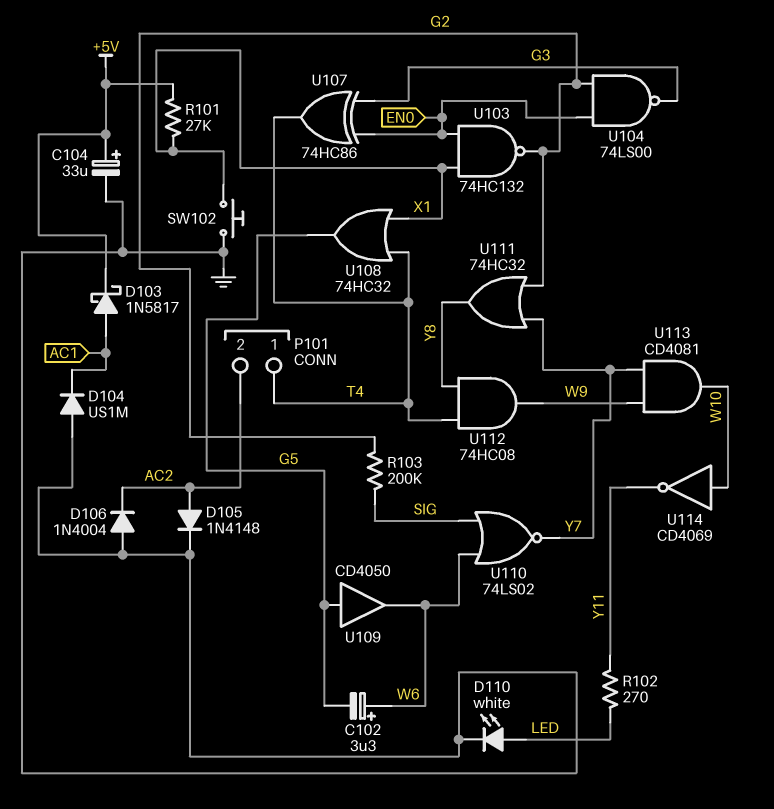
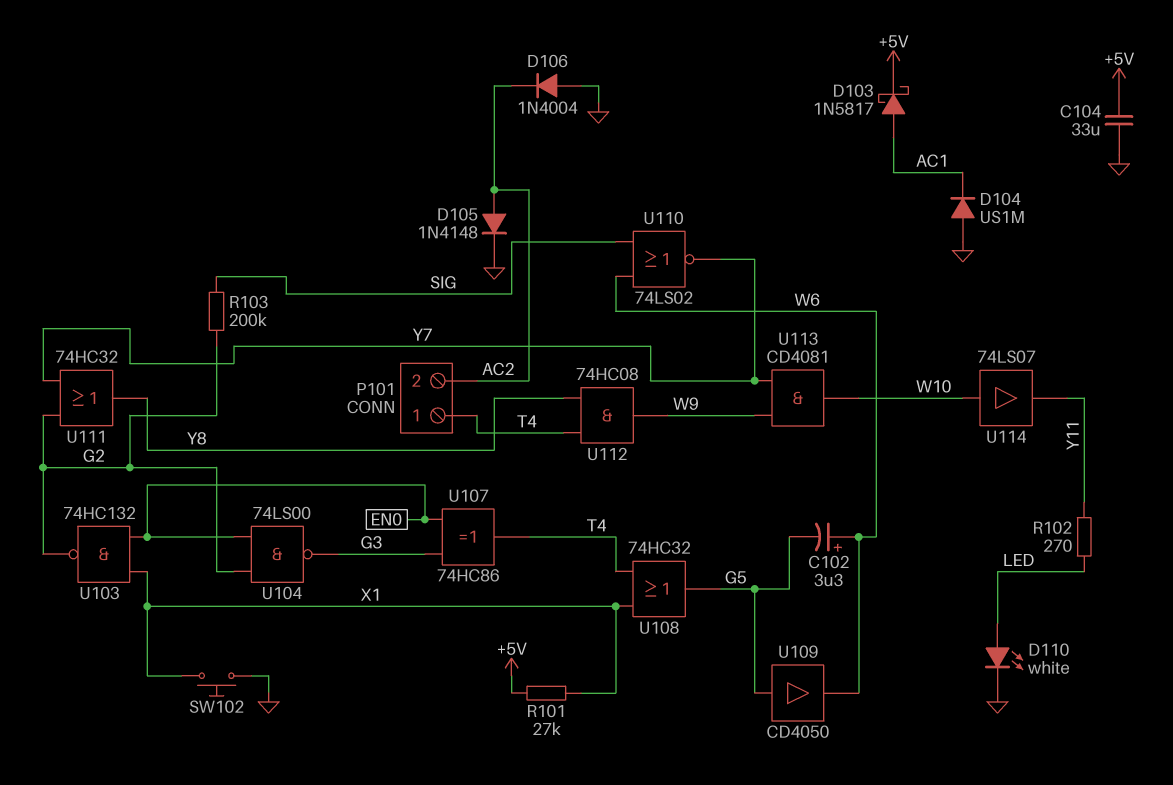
C104: 33uF (plus +5V, minus GND) -> 33uF (+5V, GND)
U114: NOT CD4069 (in W10, out Y11) -> buffer 74LS07 (in W10, out Y11)

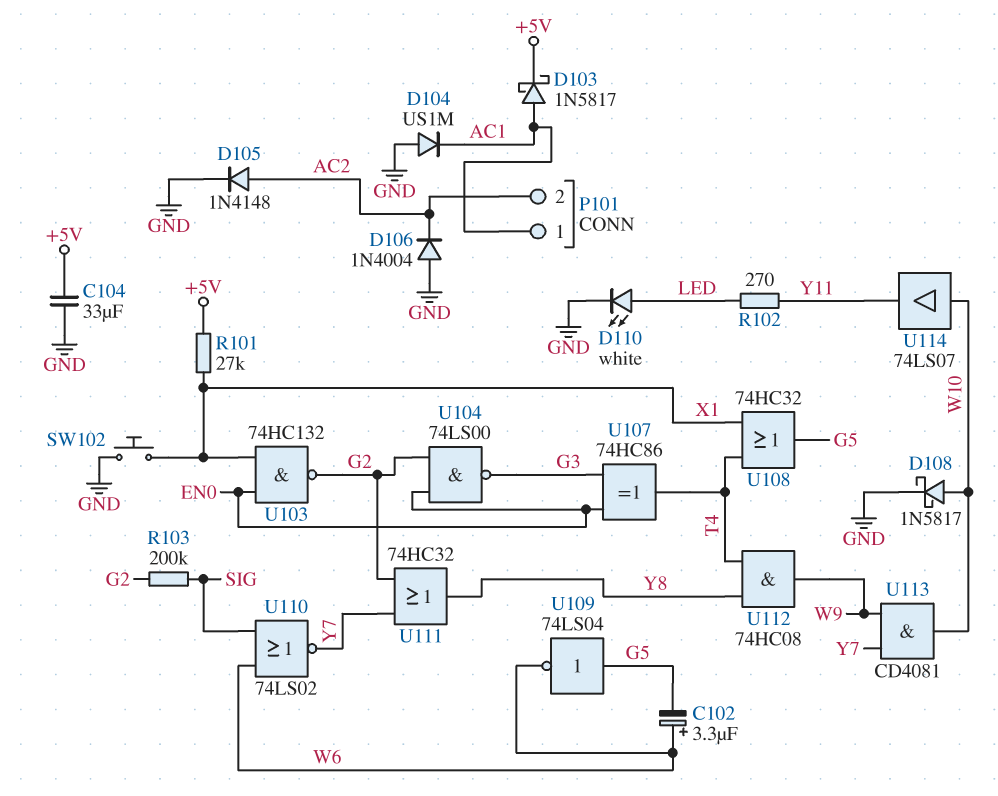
D108: none -> schottky 1N5817 (A W10, K GND)
P101 pin 1: T4 -> AC1
U109: buffer CD4050 (in G5, out W6) -> NOT 74LS04 (in G5, out W6)

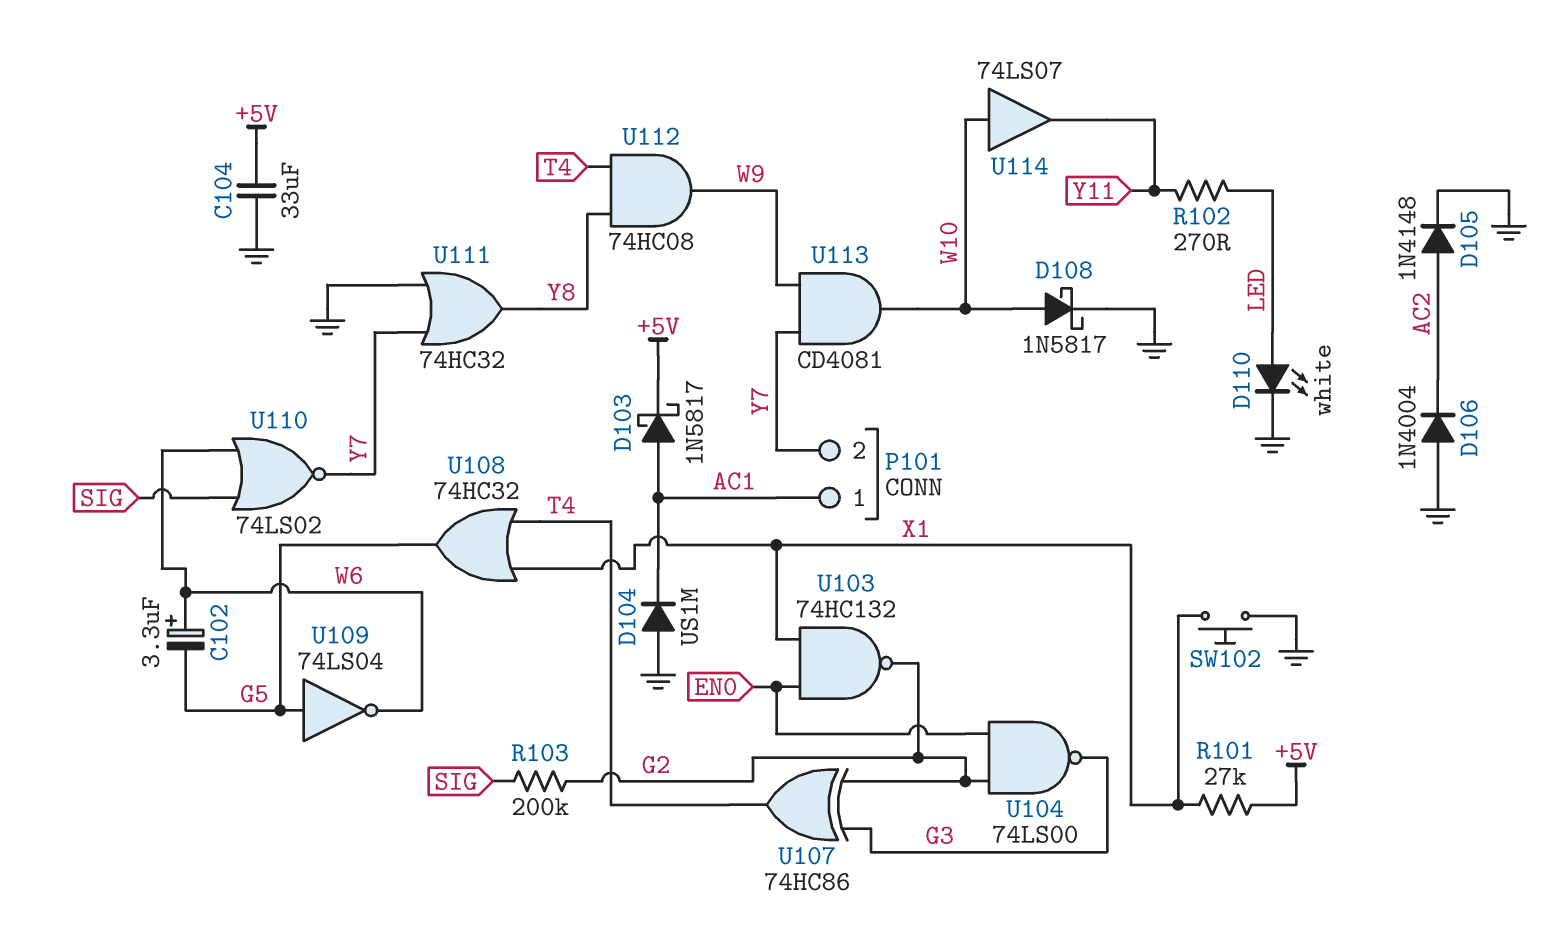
P101 pin 2: AC2 -> Y7
U107: XOR 74HC86 (in EN0, in G3, out T4) -> XOR 74HC86 (in G2, in G3, out T4)
U111: OR 74HC32 (in G2, in Y7, out Y8) -> OR 74HC32 (in GND, in Y7, out Y8)

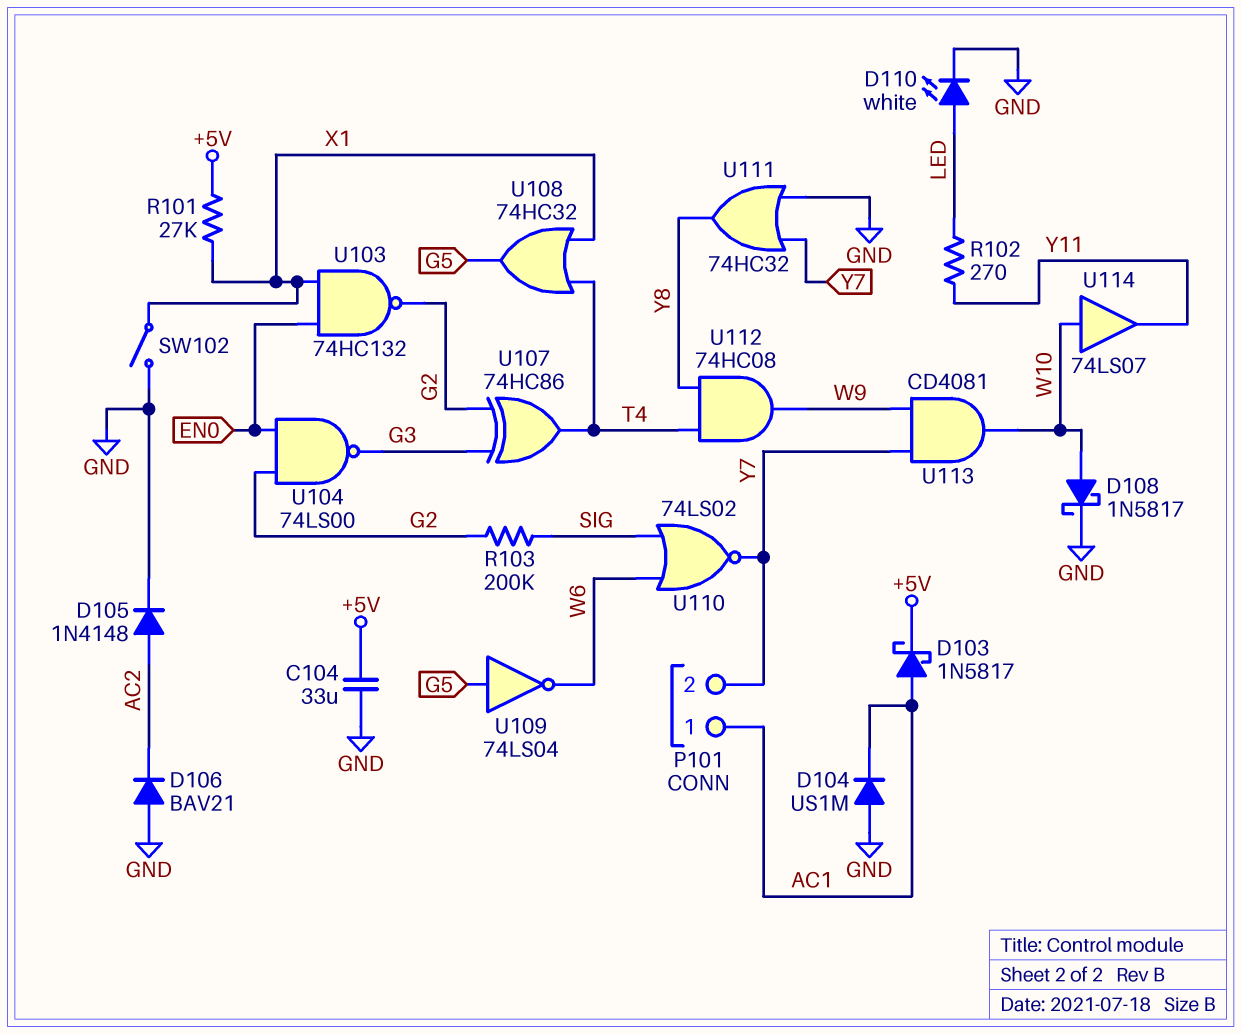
C102: 3.3uF (plus W6, minus G5) -> none
D106: diode 1N4004 (A GND, K AC2) -> diode BAV21 (A GND, K AC2)
SW102: button (GND, X1) -> switch (GND, X1)

